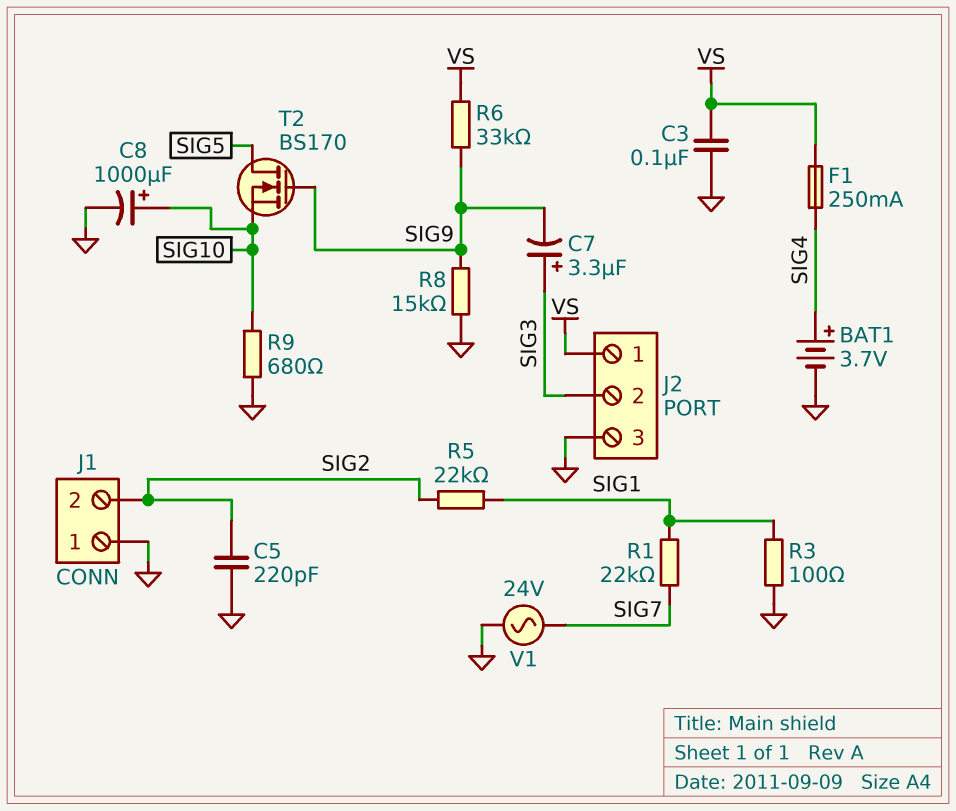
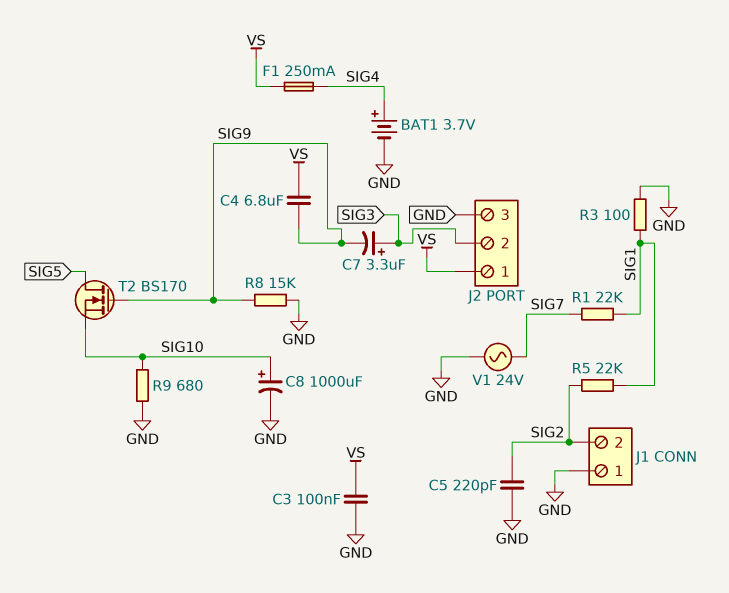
C4: none -> 6.8uF (SIG9, VS)
R6: 33k (SIG9, VS) -> none

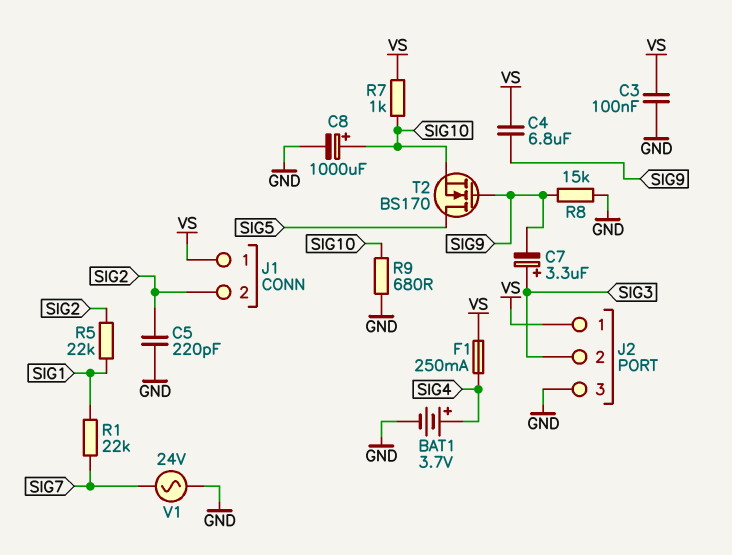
J1 pin 1: GND -> VS
R3: 100 (GND, SIG1) -> none
R7: none -> 1k (SIG10, VS)

